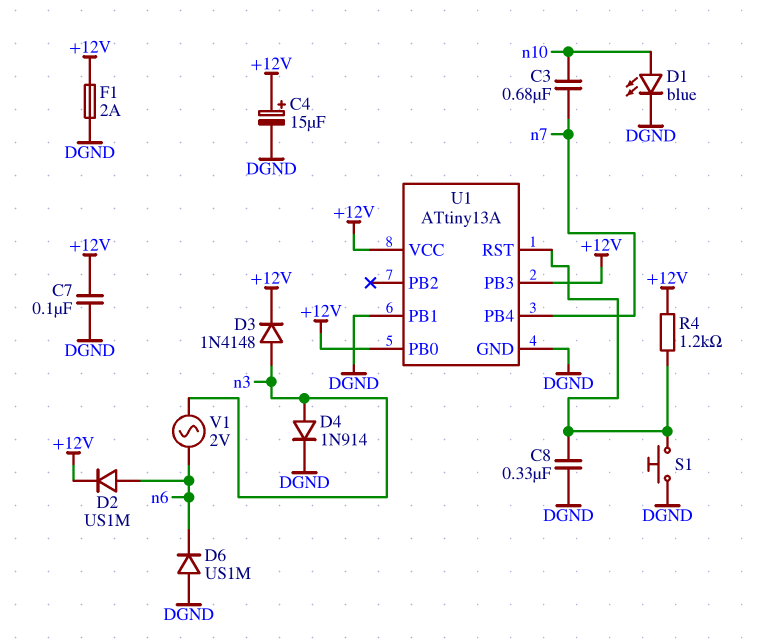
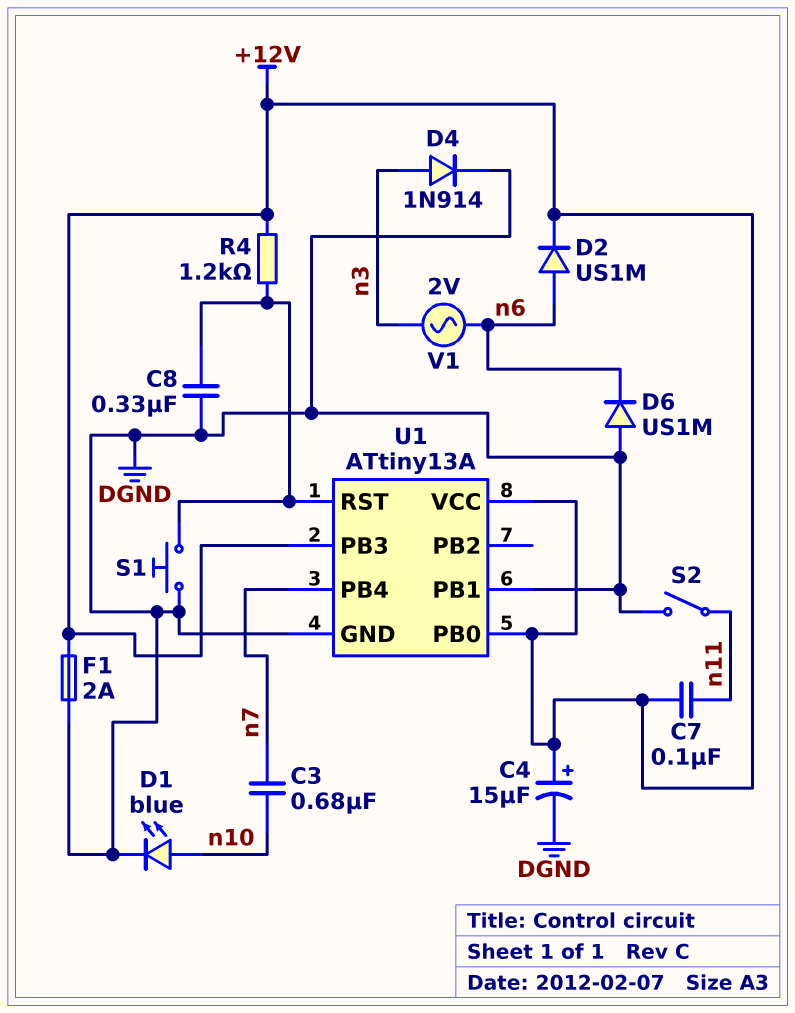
C7: 100nF (+12V, DGND) -> 100nF (+12V, n11)
D3: diode 1N4148 (A n3, K +12V) -> none
S2: none -> switch (DGND, n11)

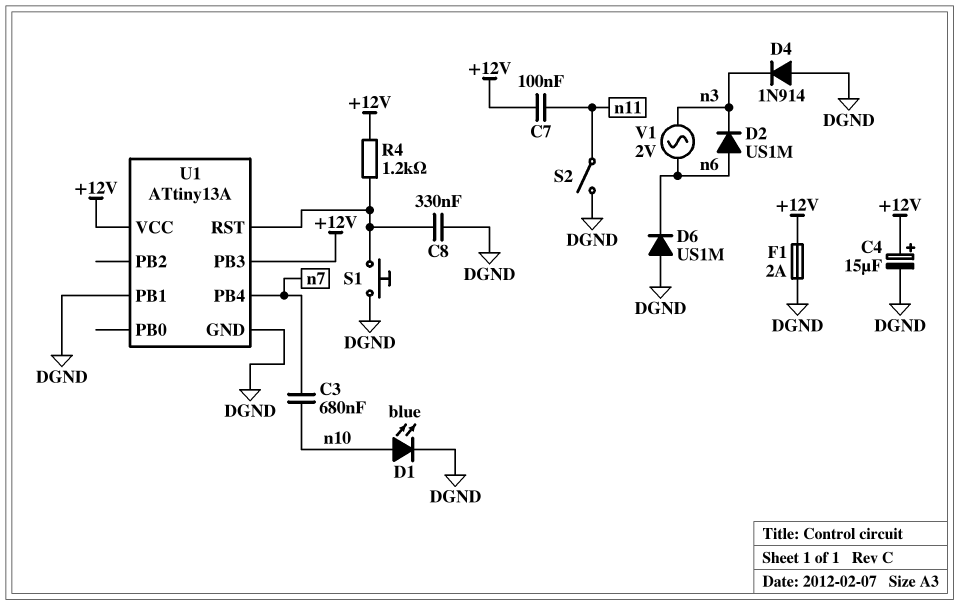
D2: diode US1M (A n6, K +12V) -> diode US1M (A n6, K n3)
D4: diode 1N914 (A n3, K DGND) -> diode 1N914 (A DGND, K n3)
U1 pin PB0: +12V -> none

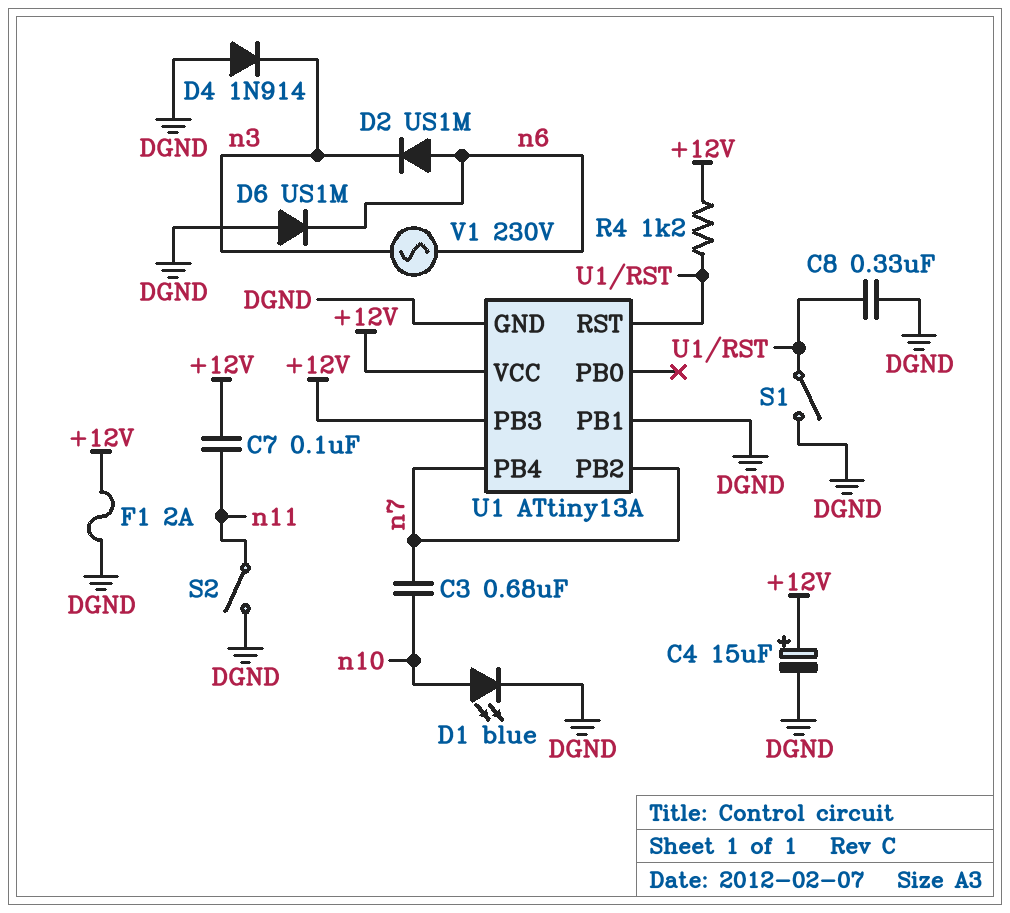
S1: button (DGND, U1/RST) -> switch (DGND, U1/RST)
U1 pin PB2: none -> n7
V1: AC 2V (n3, n6) -> AC 230V (n3, n6)

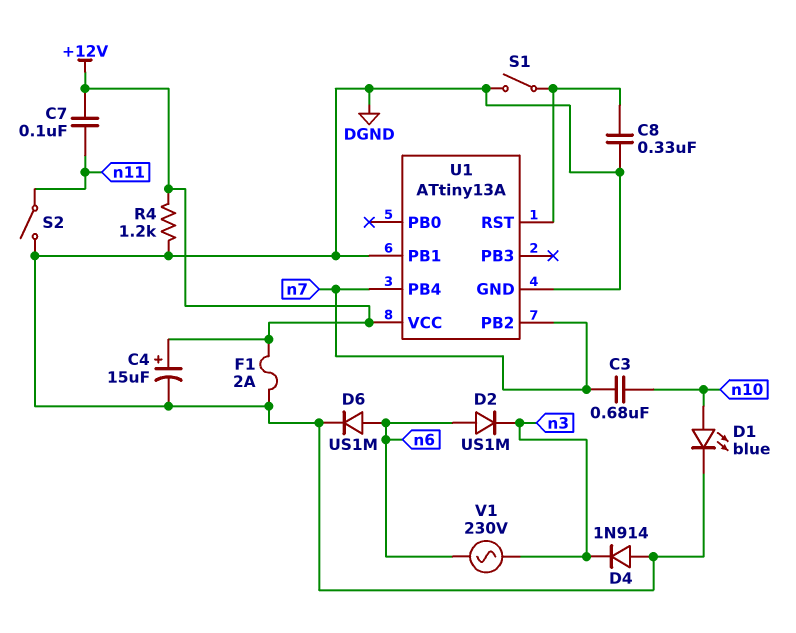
D6: diode US1M (A DGND, K n6) -> diode US1M (A n6, K DGND)
R4: 1.2k (+12V, U1/RST) -> 1.2k (+12V, DGND)
U1 pin PB3: +12V -> none

